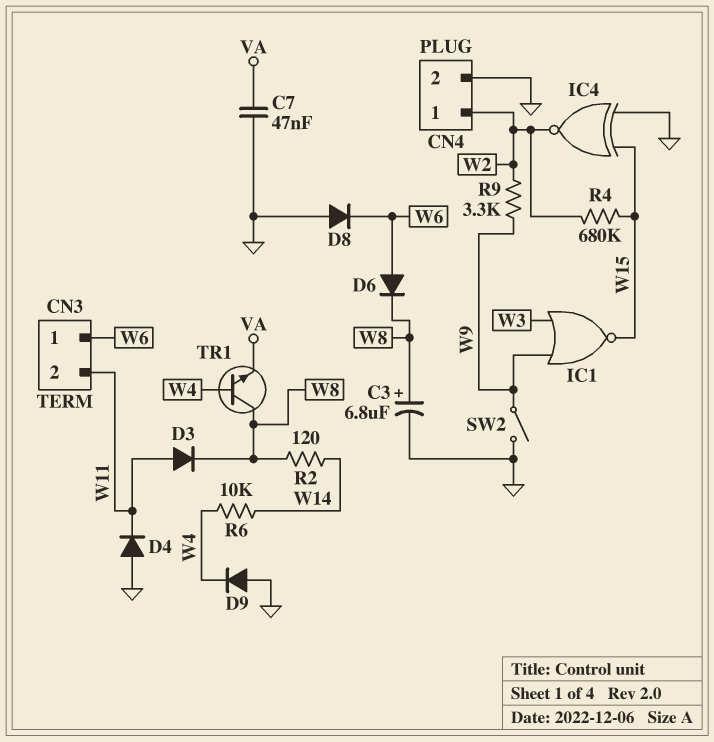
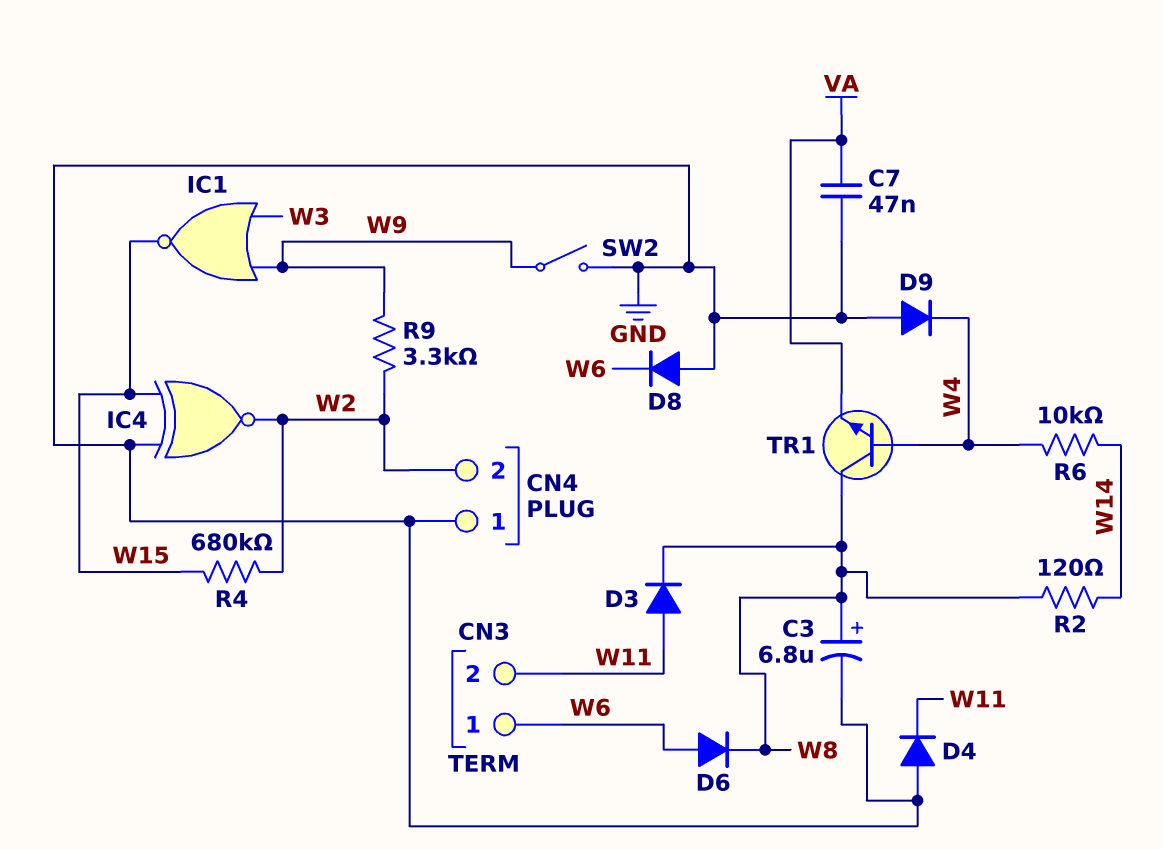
CN4 pin 1: W2 -> GND
CN4 pin 2: GND -> W2

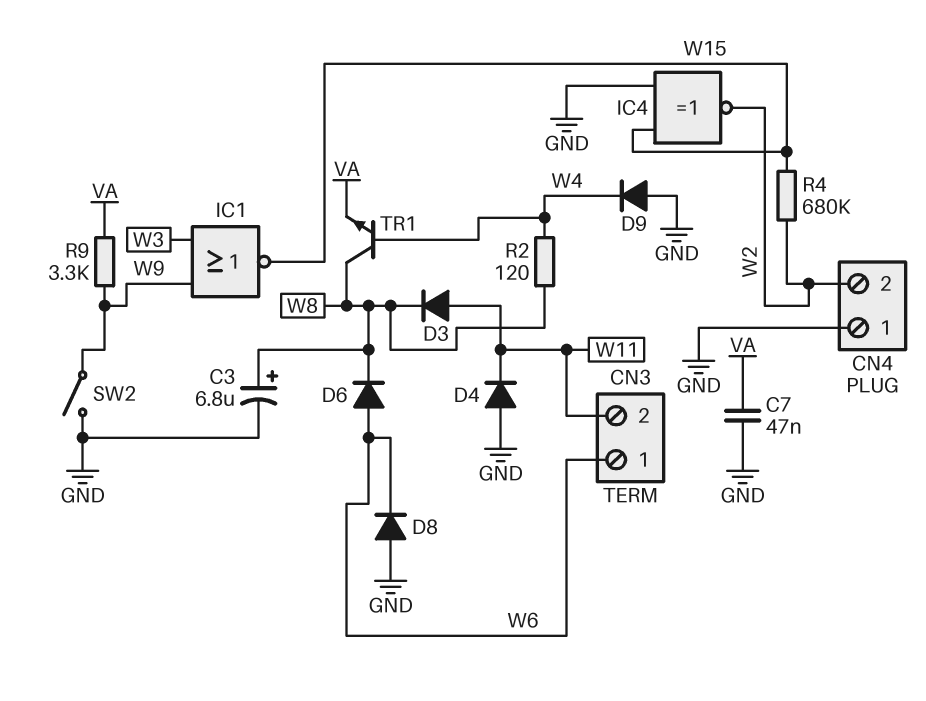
R2: 120 (W8, W14) -> 120 (W4, W8)
R6: 10k (W4, W14) -> none
R9: 3.3k (W2, W9) -> 3.3k (VA, W9)

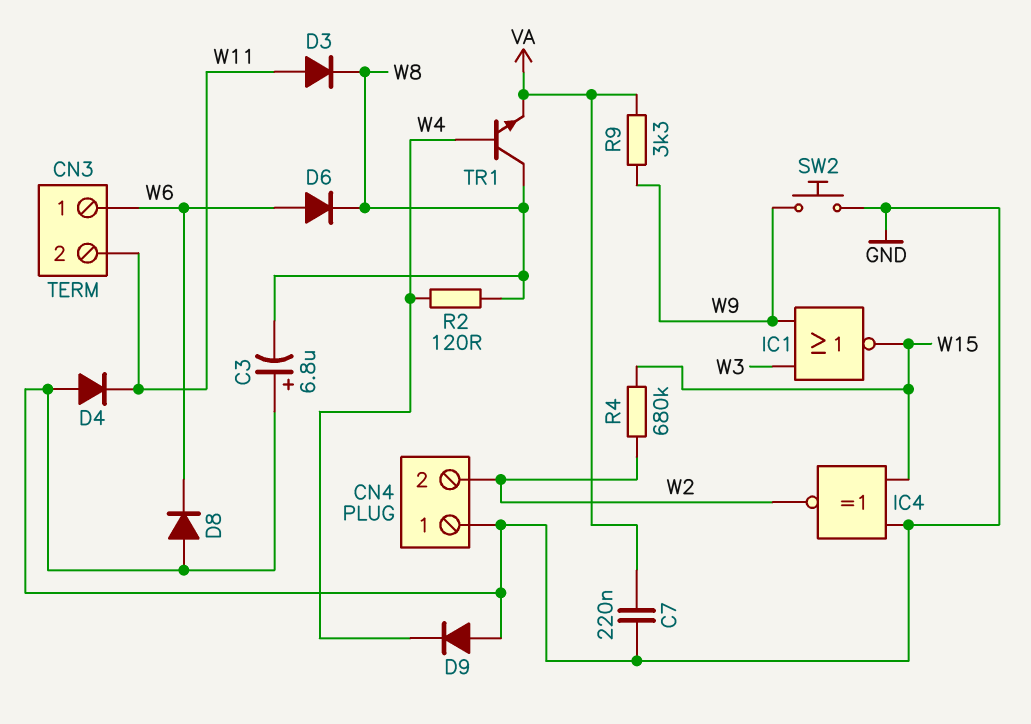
C3: 6.8uF (plus W8, minus GND) -> 6.8uF (plus GND, minus W8)
C7: 47nF (GND, VA) -> 220nF (GND, VA)
SW2: switch (GND, W9) -> button (GND, W9)

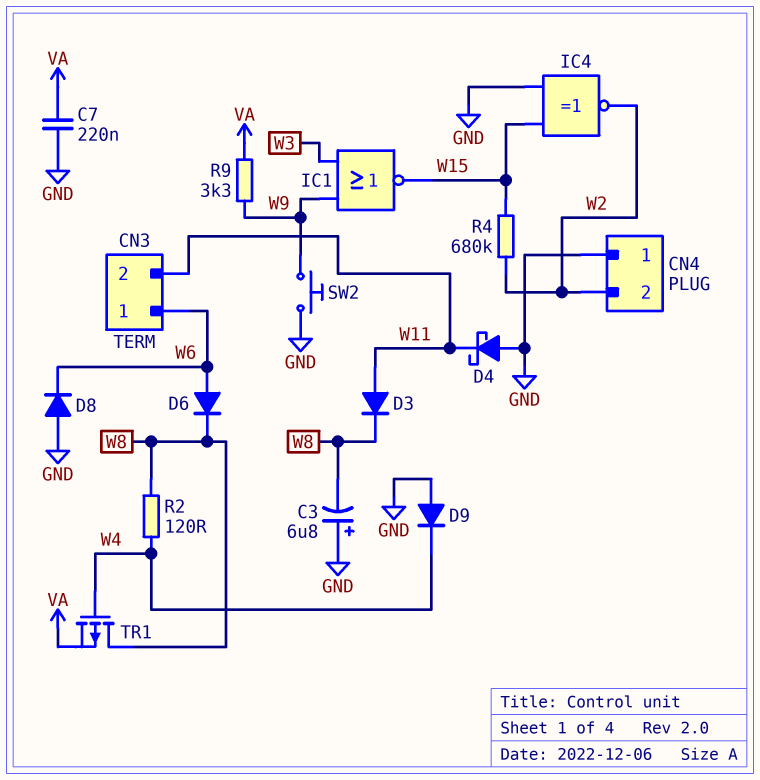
D4: diode (A GND, K W11) -> schottky (A GND, K W11)
TR1: NPN (B W4, C W8, E VA) -> PMOS (G W4, D W8, S VA)

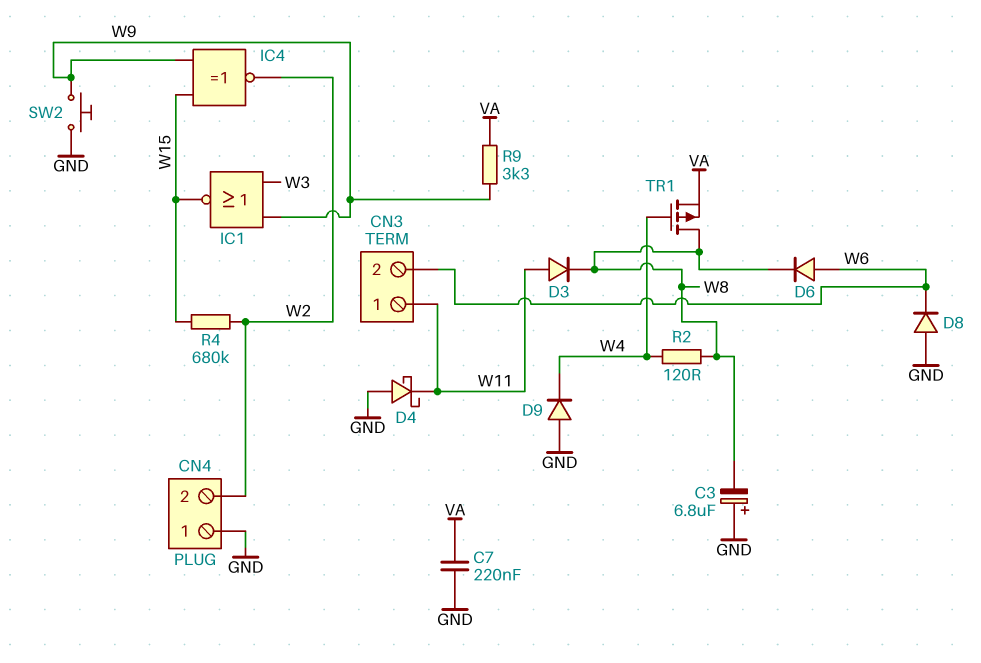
CN3 pin 1: W6 -> W11
CN3 pin 2: W11 -> W6
IC4: XNOR (in GND, in W15, out W2) -> XNOR (in W9, in W15, out W2)

